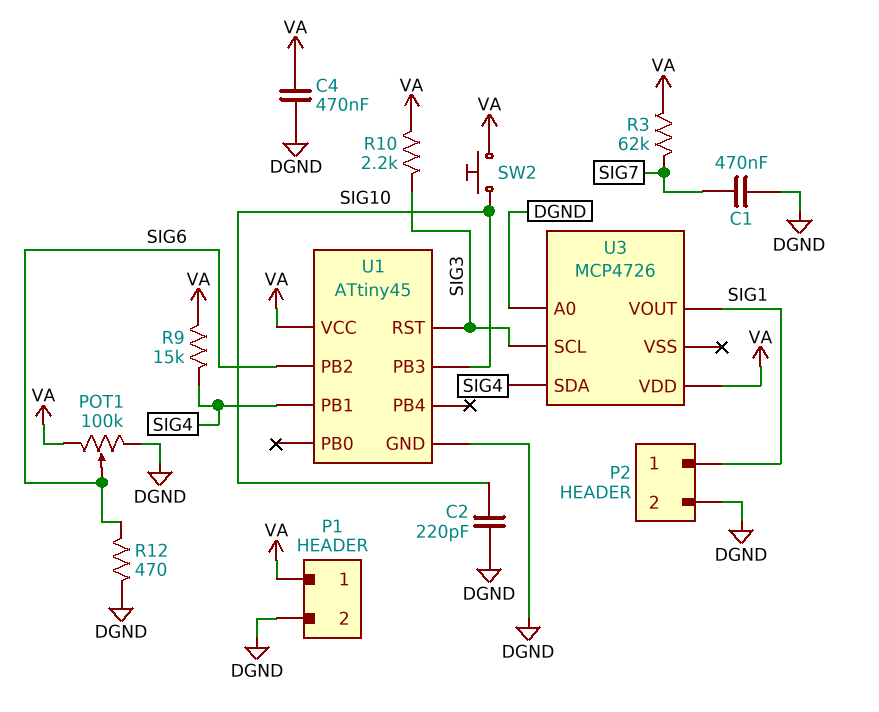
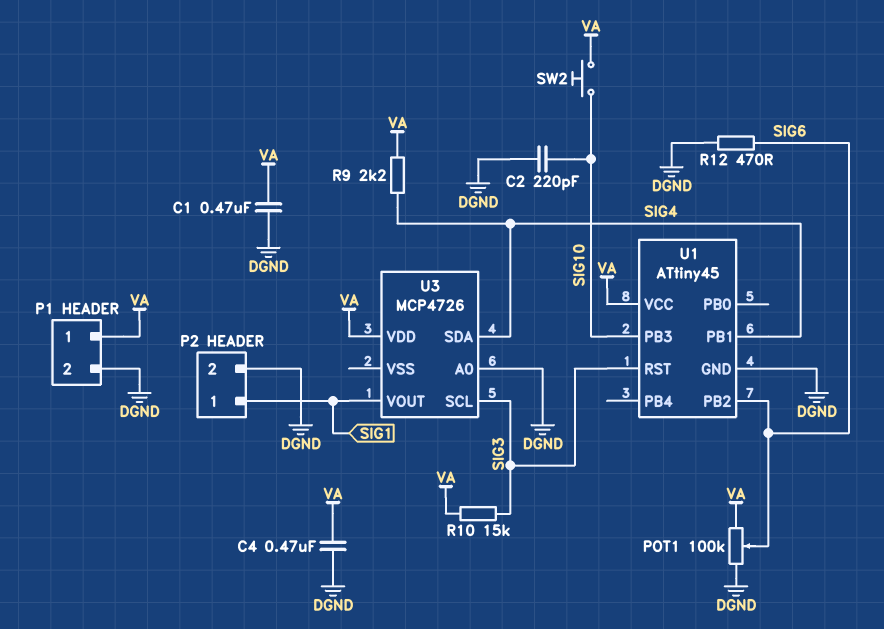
C1: 470nF (DGND, SIG7) -> 470nF (DGND, VA)
R3: 62k (SIG7, VA) -> none
R9: 15k (SIG4, VA) -> 2.2k (SIG4, VA)
R10: 2.2k (SIG3, VA) -> 15k (SIG3, VA)

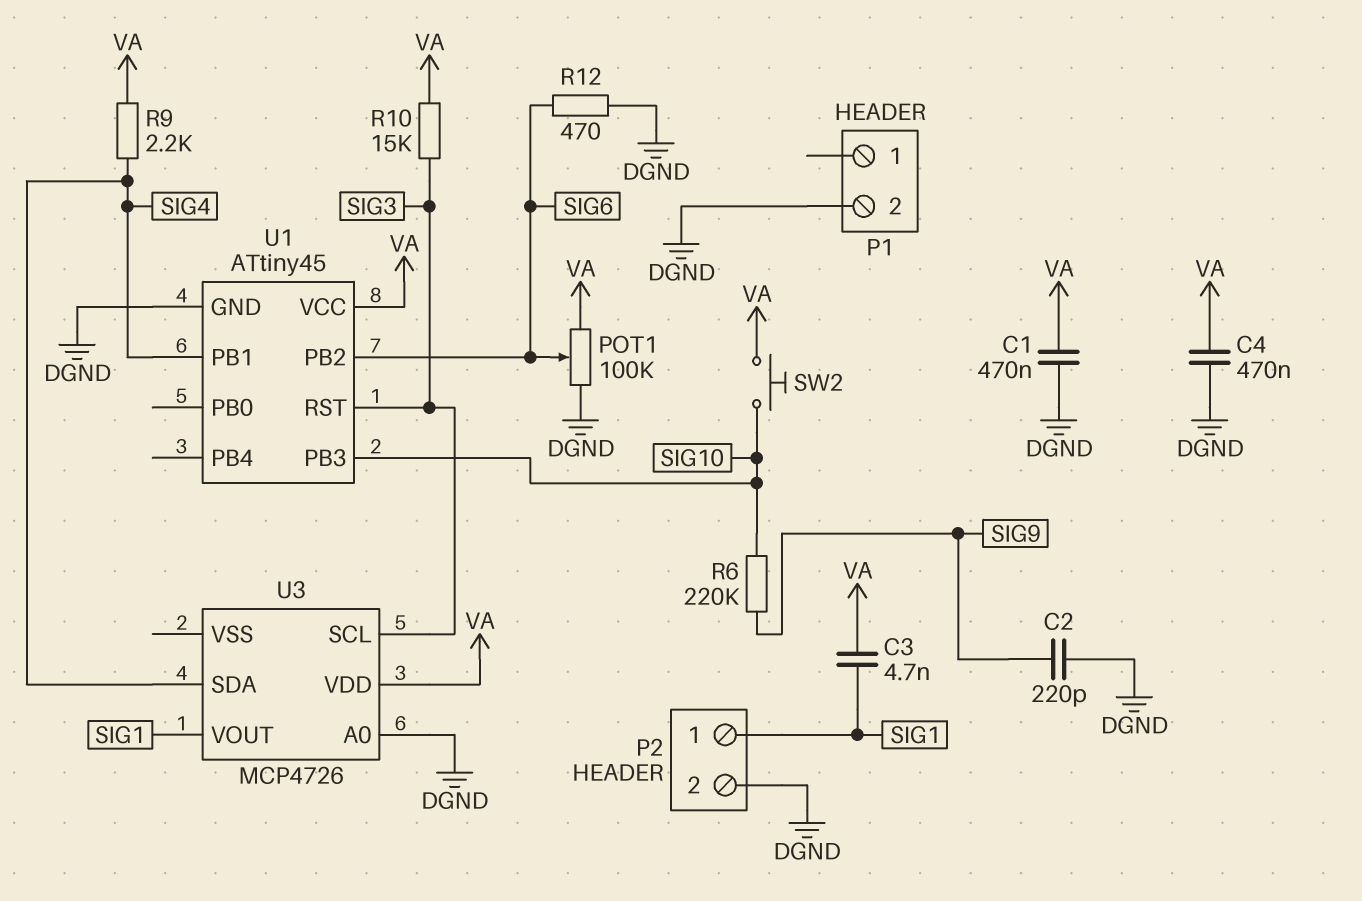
C2: 220pF (DGND, SIG10) -> 220pF (DGND, SIG9)
C3: none -> 4.7nF (SIG1, VA)
P1 pin 1: VA -> none
R6: none -> 220k (SIG9, SIG10)

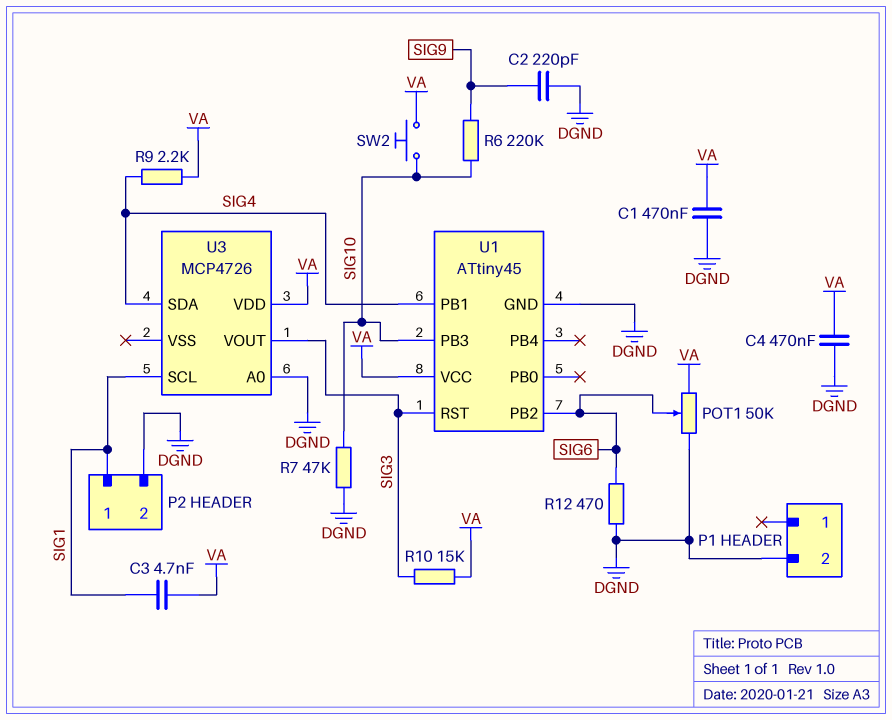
POT1: 100k (DGND, VA, wiper SIG6) -> 50k (DGND, VA, wiper SIG6)
R7: none -> 47k (DGND, SIG10)
U3 pin SCL: SIG3 -> SIG1
U3 pin VOUT: SIG1 -> SIG3

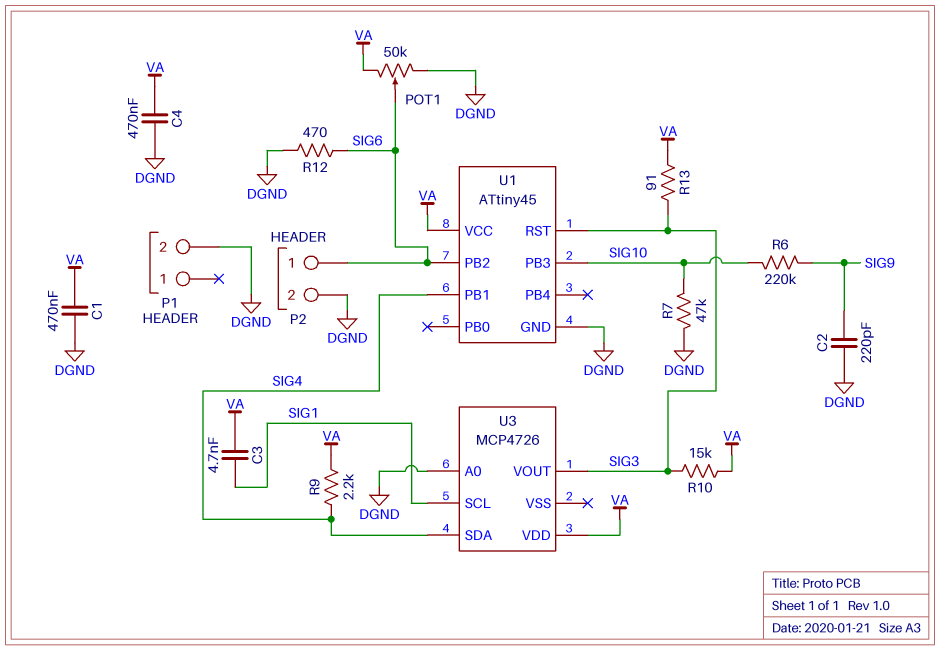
P2 pin 1: SIG1 -> SIG6
R13: none -> 91 (SIG3, VA)
SW2: button (SIG10, VA) -> none

